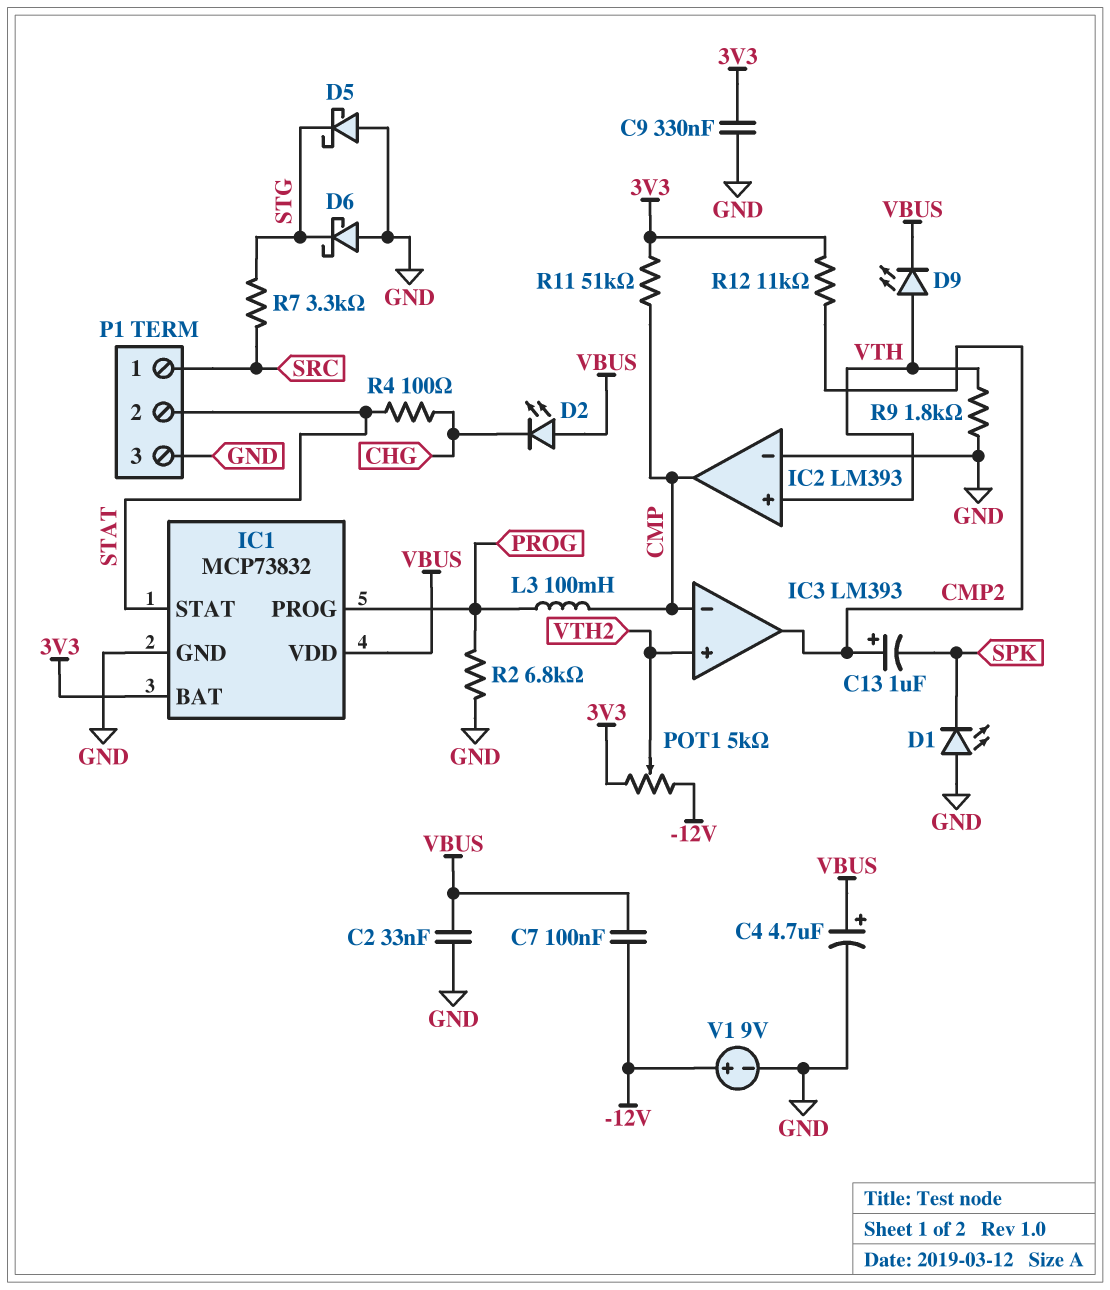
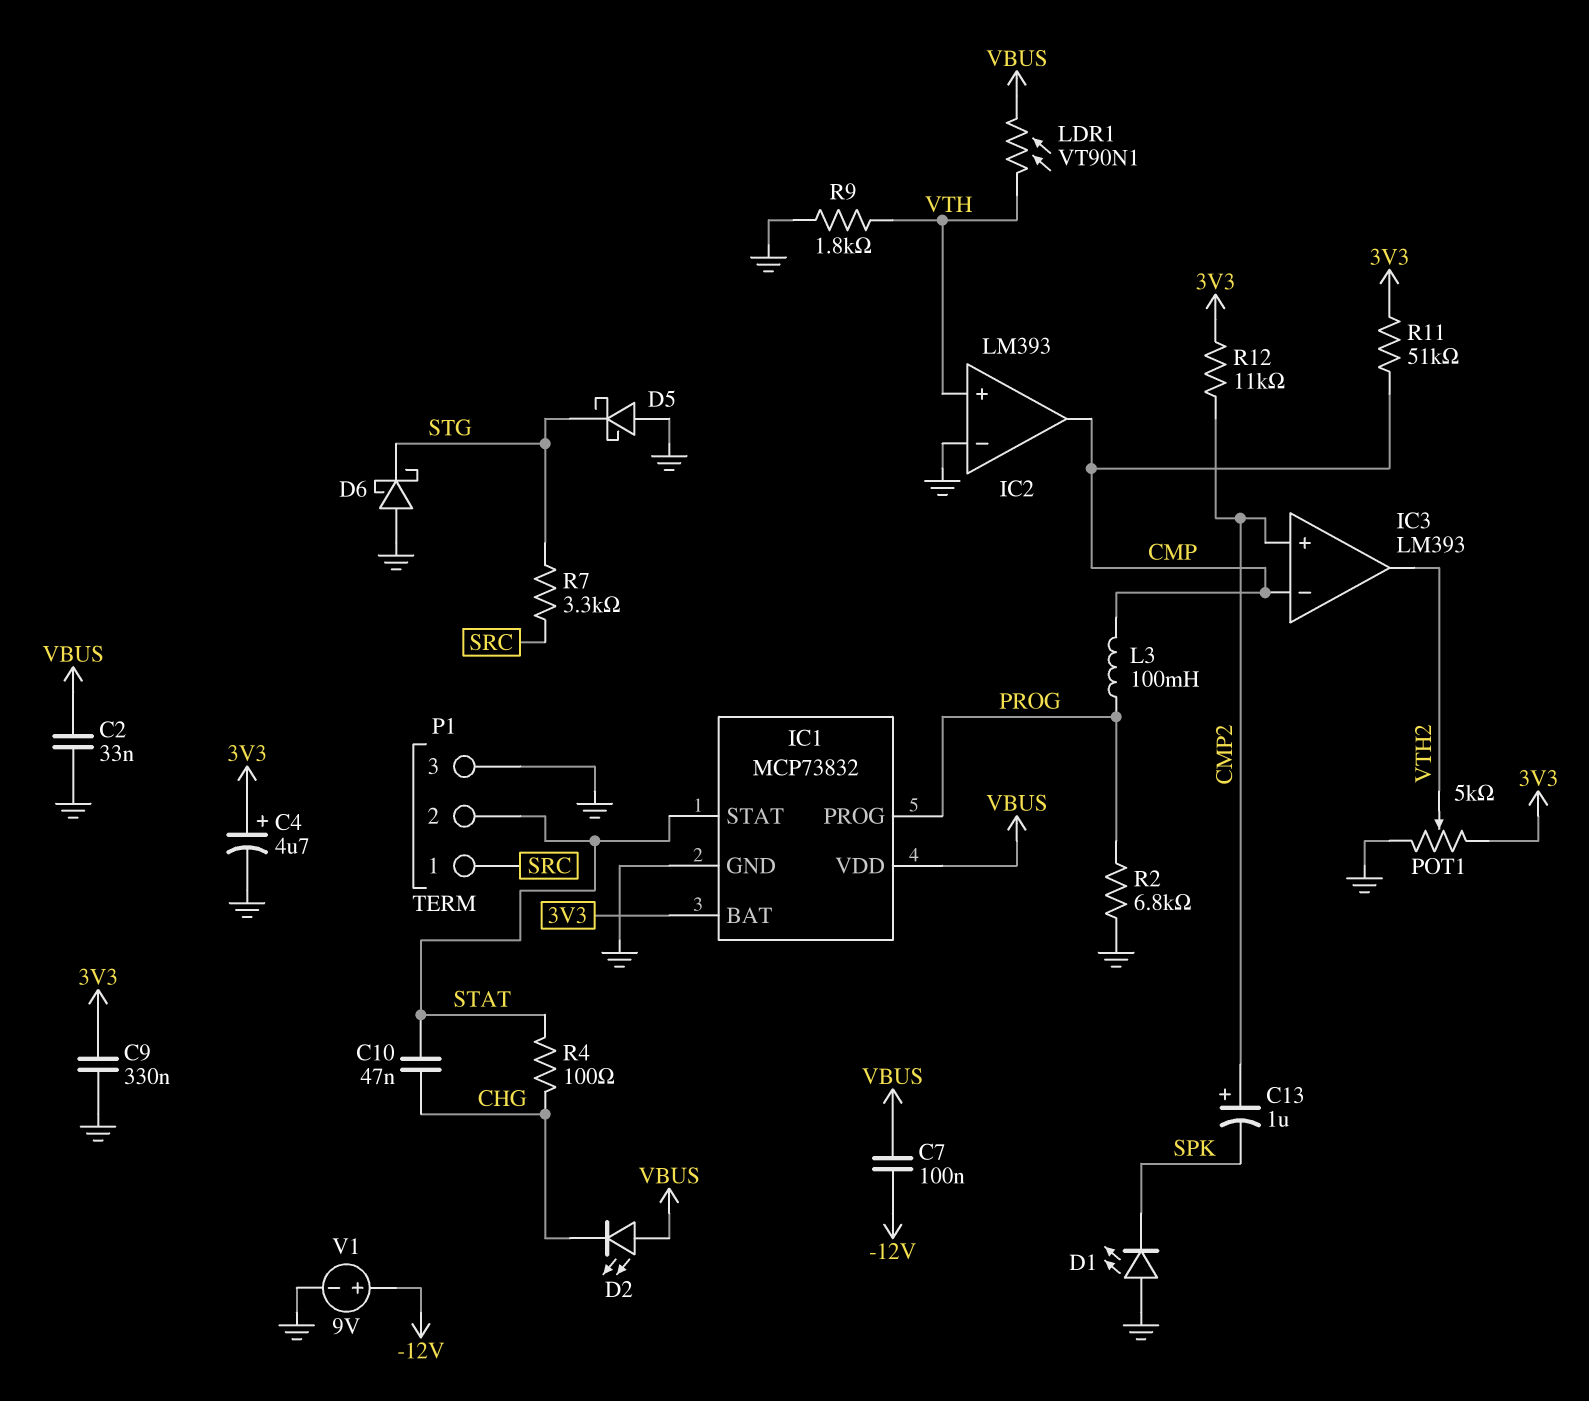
C4: 4.7uF (plus VBUS, minus GND) -> 4.7uF (plus 3V3, minus GND)
C10: none -> 47nF (CHG, STAT)
D9: LED (A VTH, K VBUS) -> none
IC3 pin in+: VTH2 -> CMP2
IC3 pin out: CMP2 -> VTH2
LDR1: none -> VT90N1 (VBUS, VTH)
POT1: 5k (-12V, 3V3, wiper VTH2) -> 5k (3V3, GND, wiper VTH2)

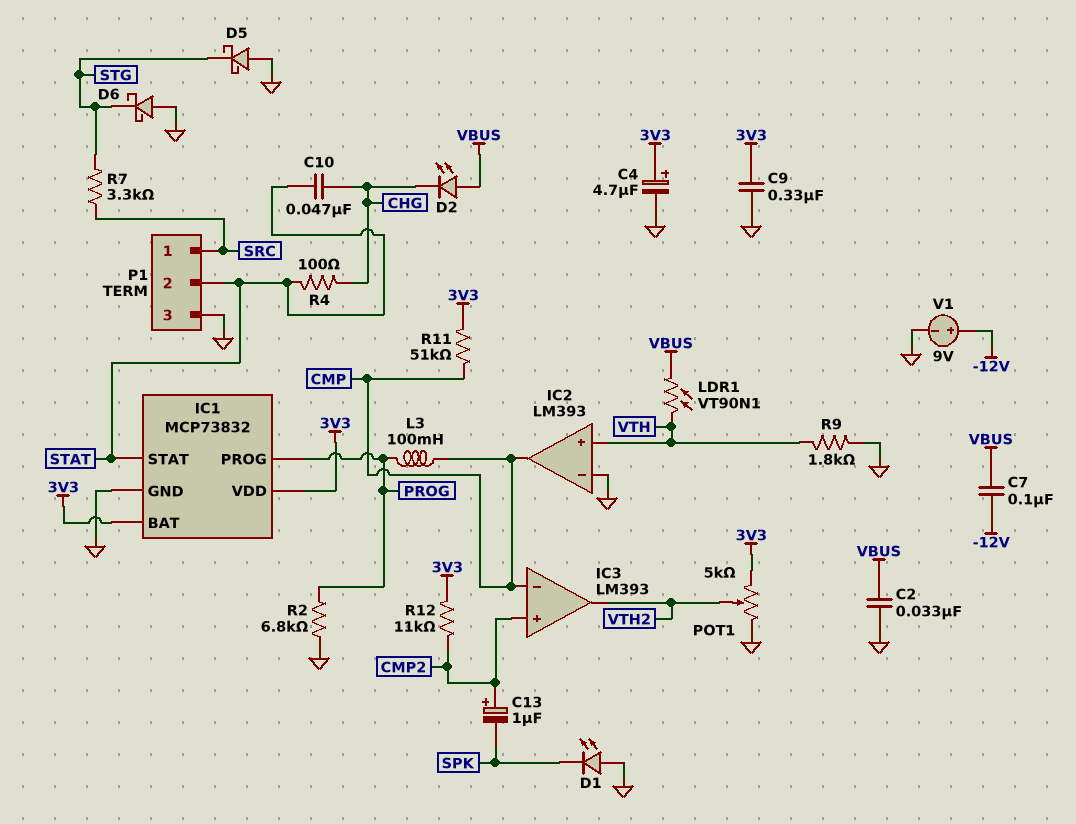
IC1 pin VDD: VBUS -> 3V3

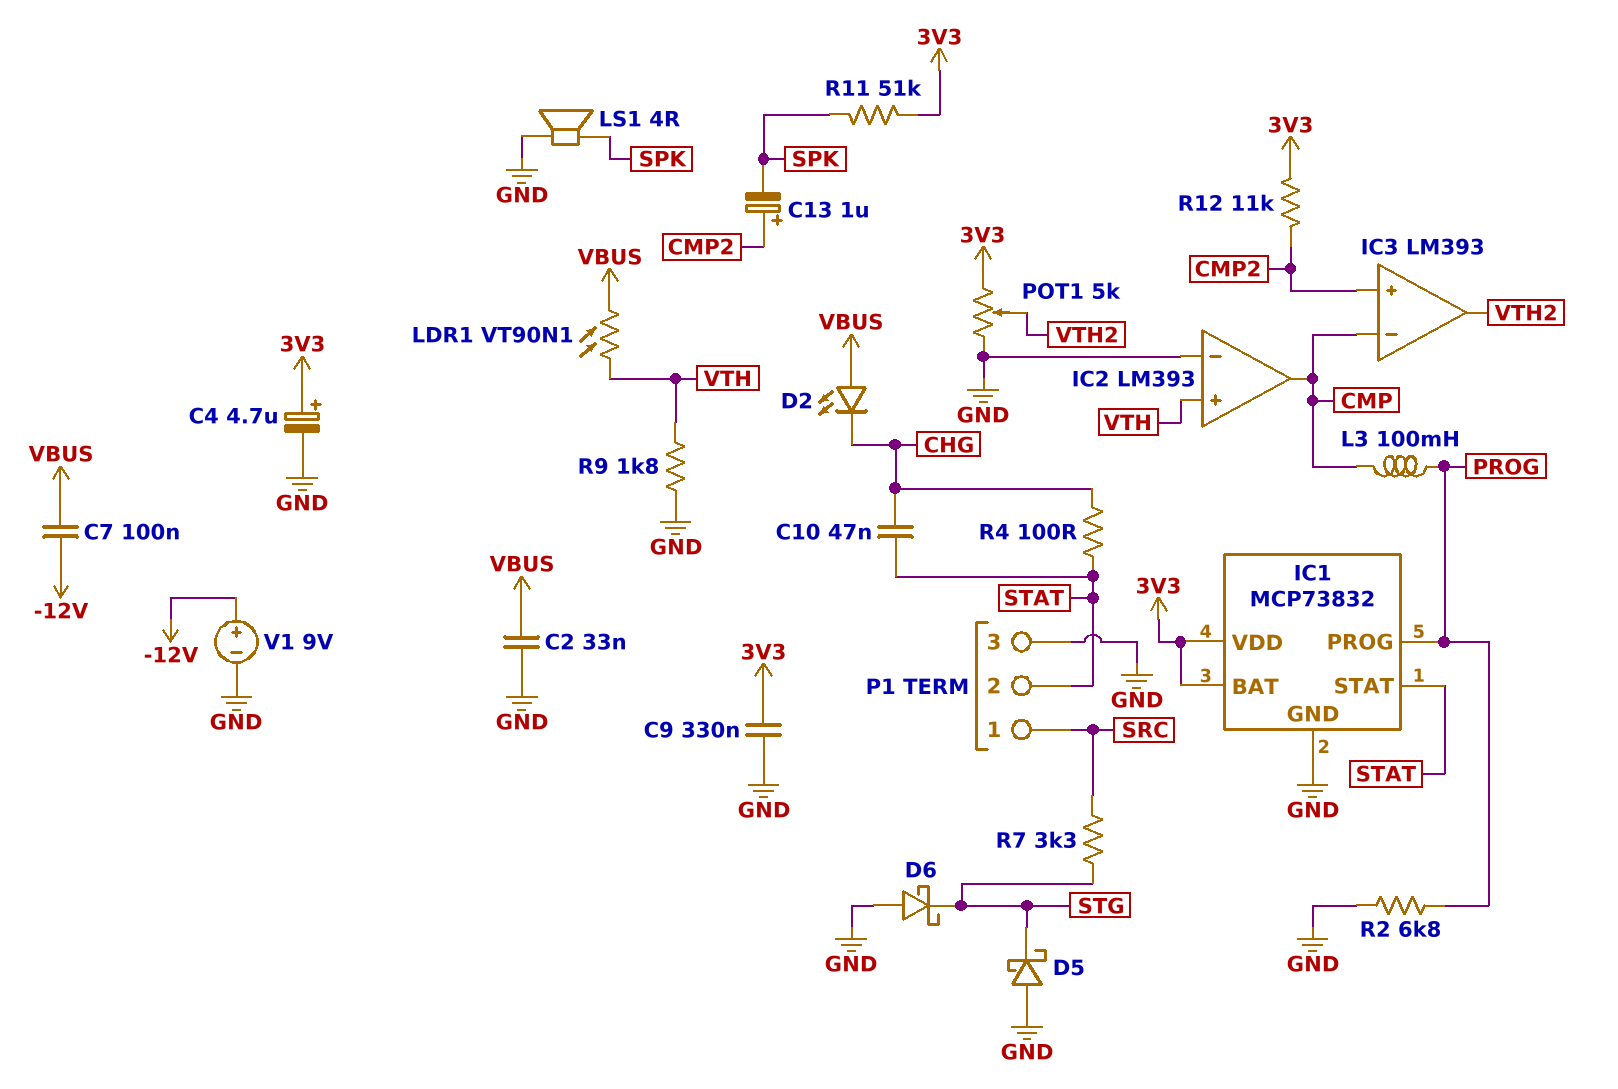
D1: LED (A GND, K SPK) -> none
LS1: none -> speaker 4R (GND, SPK)
R11: 51k (3V3, CMP) -> 51k (3V3, SPK)

